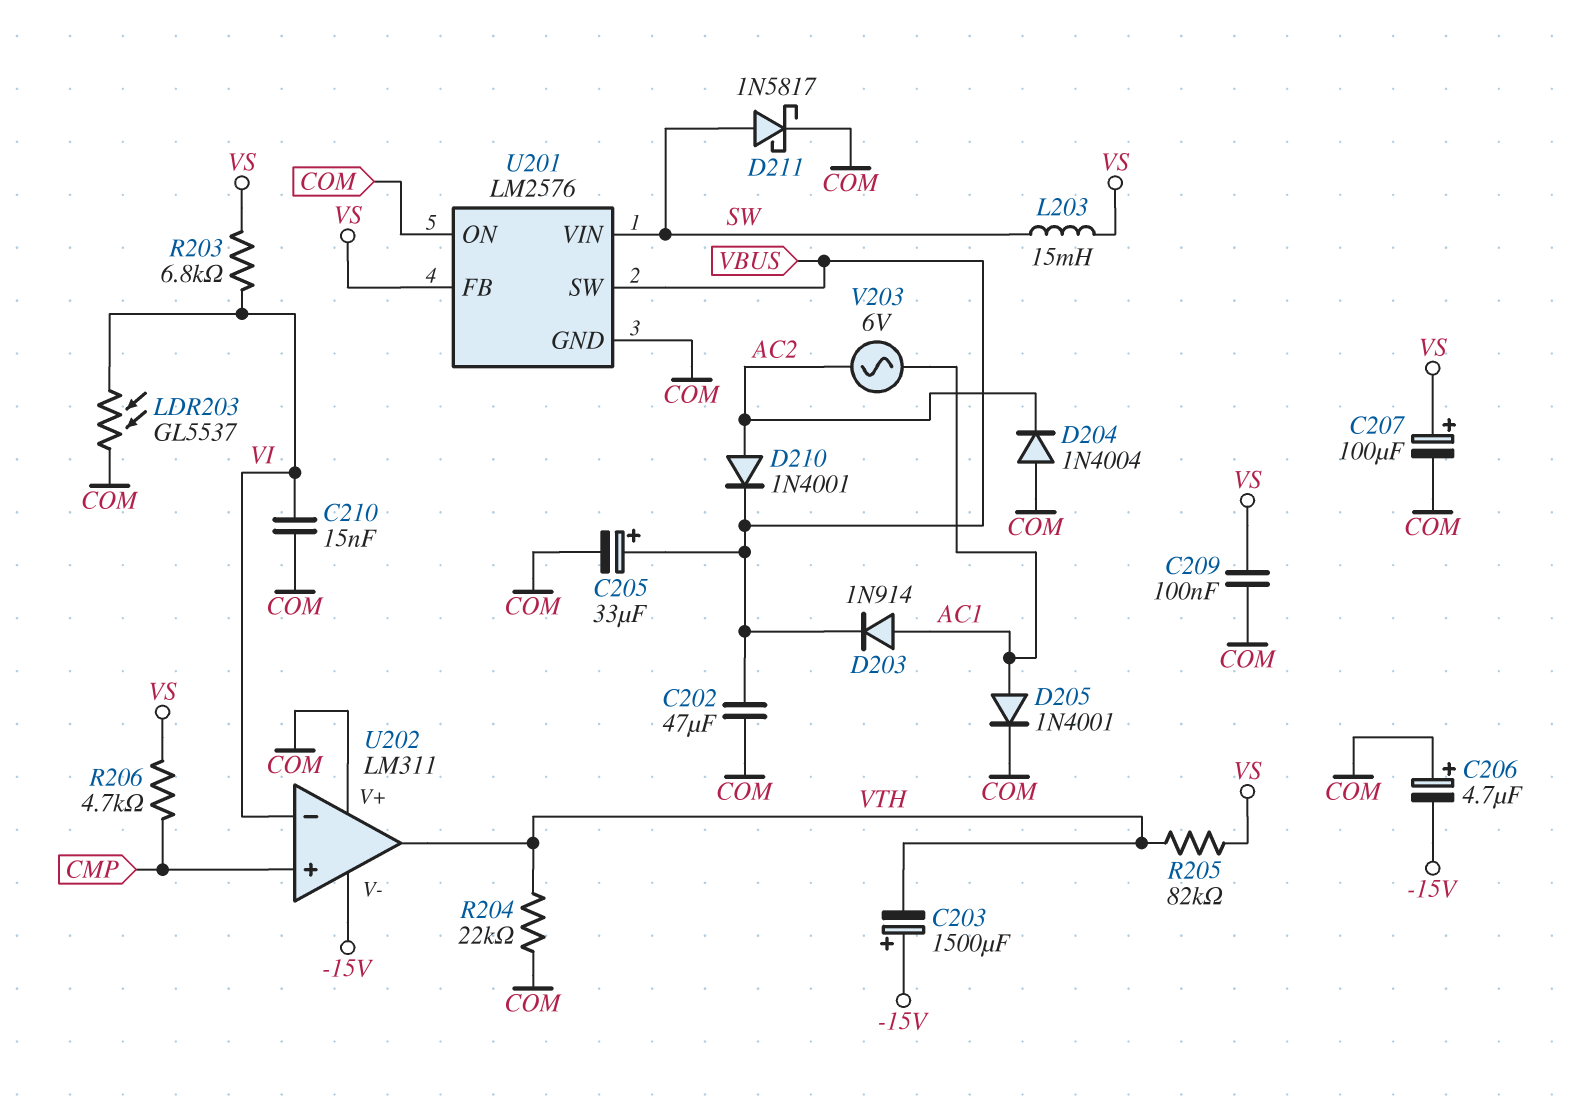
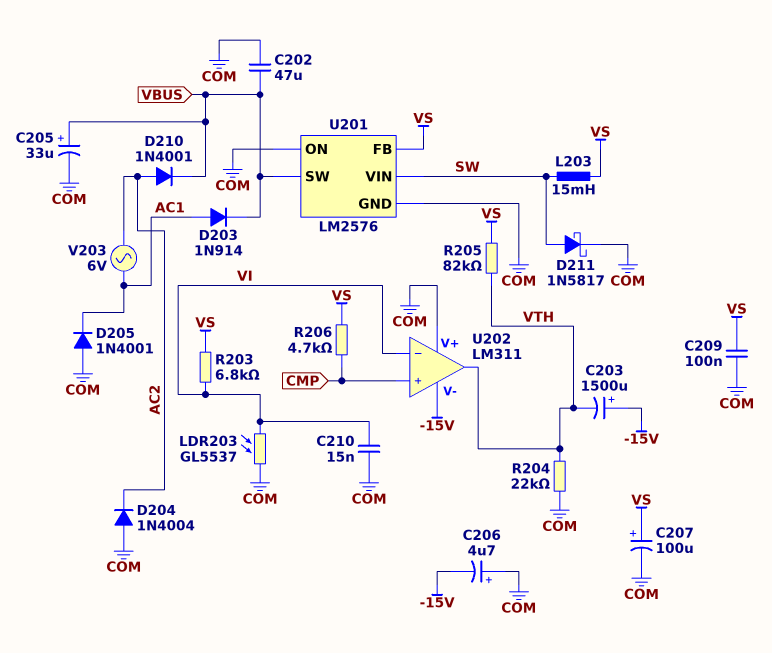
D205: diode 1N4001 (A AC1, K COM) -> diode 1N4001 (A COM, K AC1)

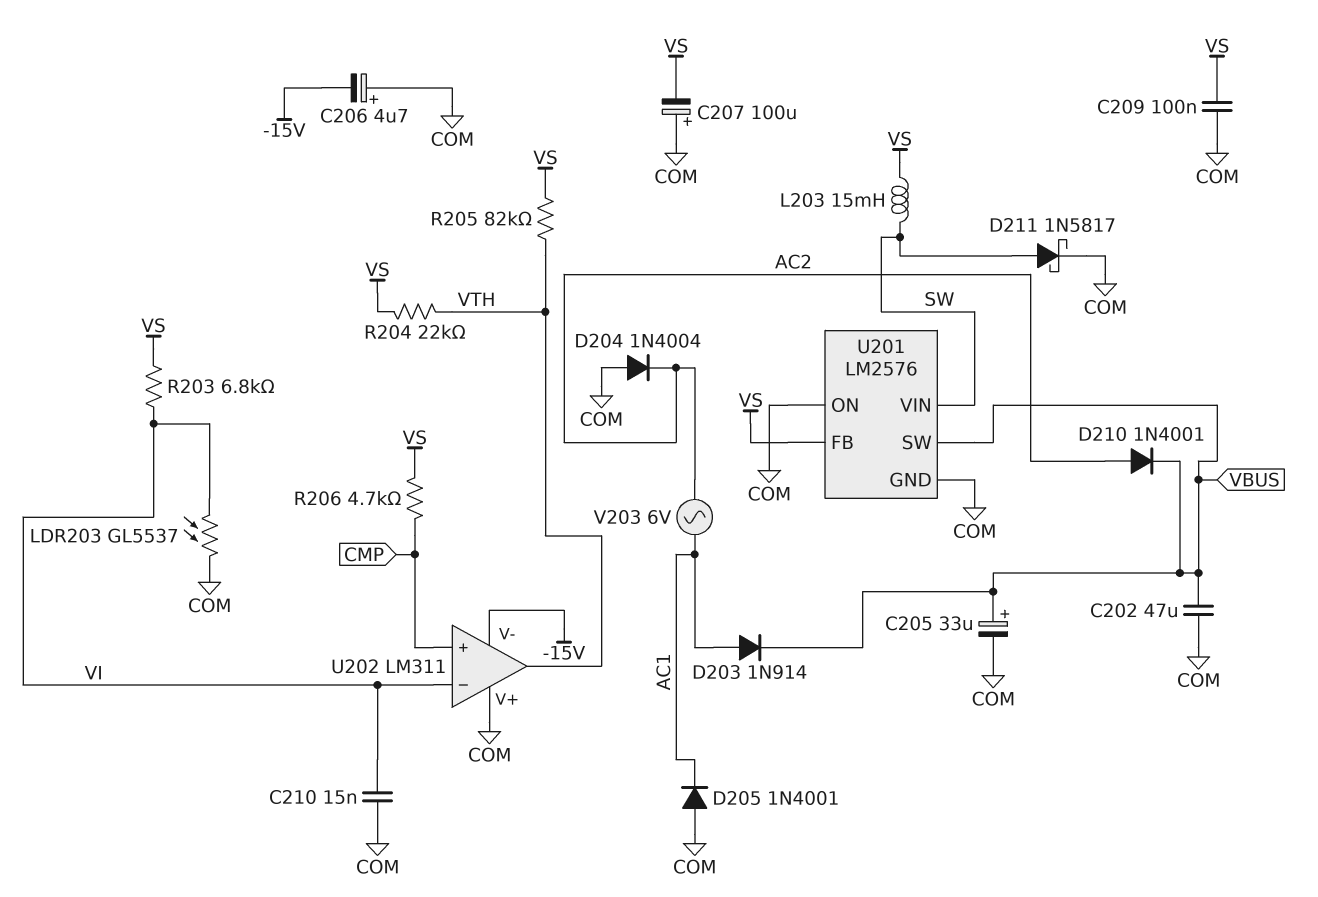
C203: 1500uF (plus -15V, minus VTH) -> none
C207: 100uF (plus VS, minus COM) -> 100uF (plus COM, minus VS)
R204: 22k (COM, VTH) -> 22k (VS, VTH)

